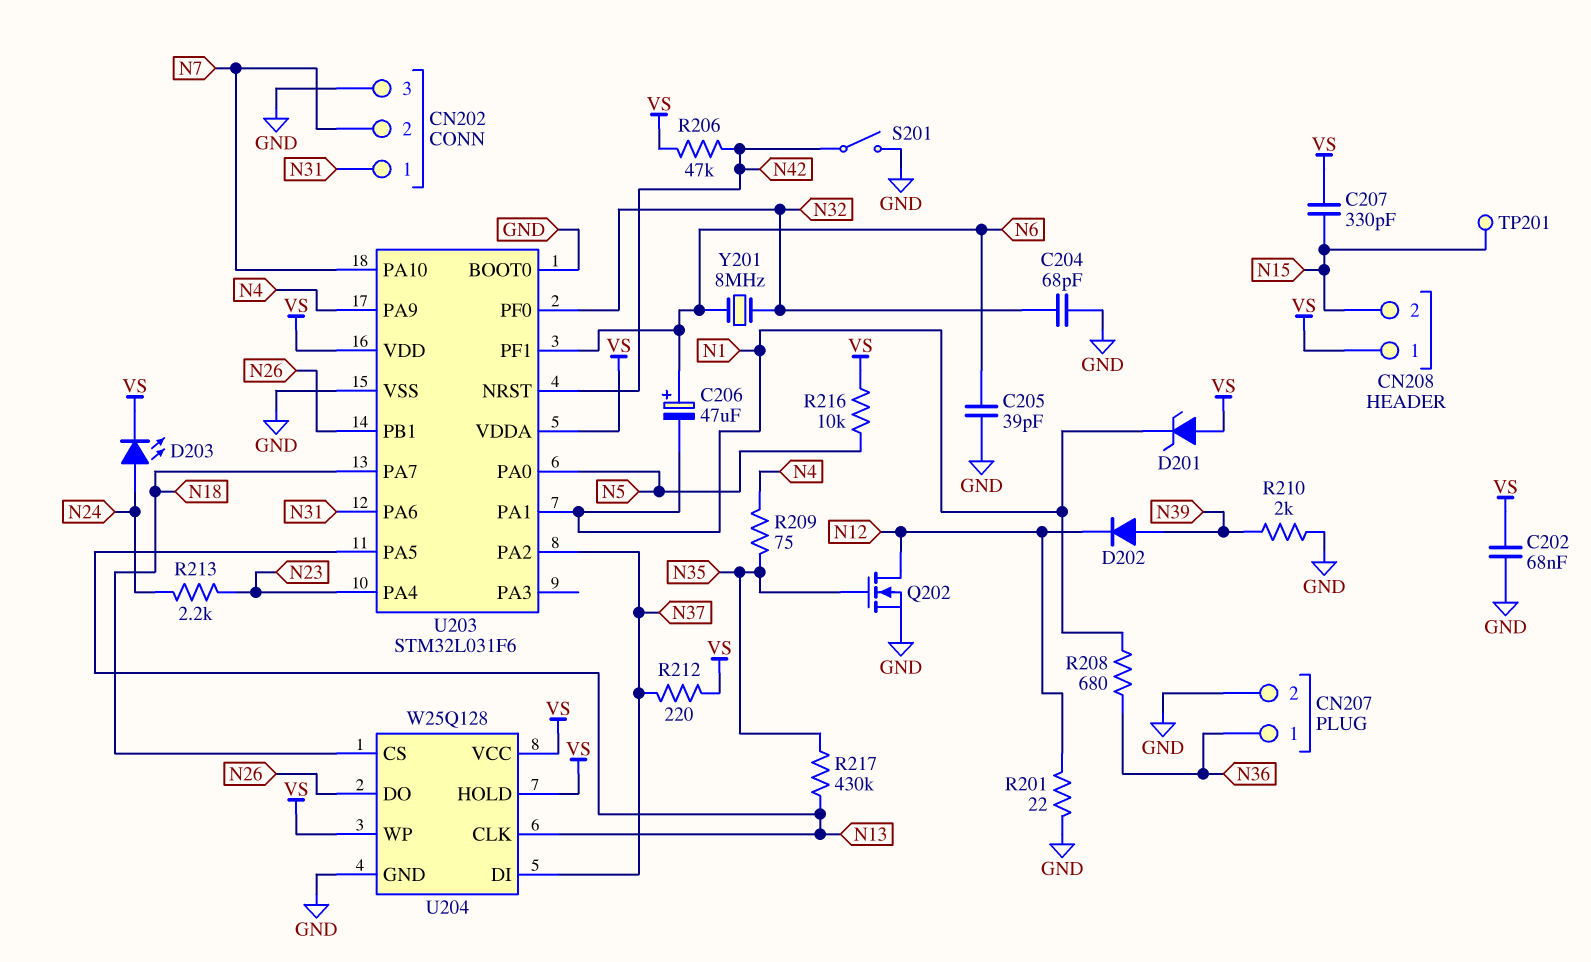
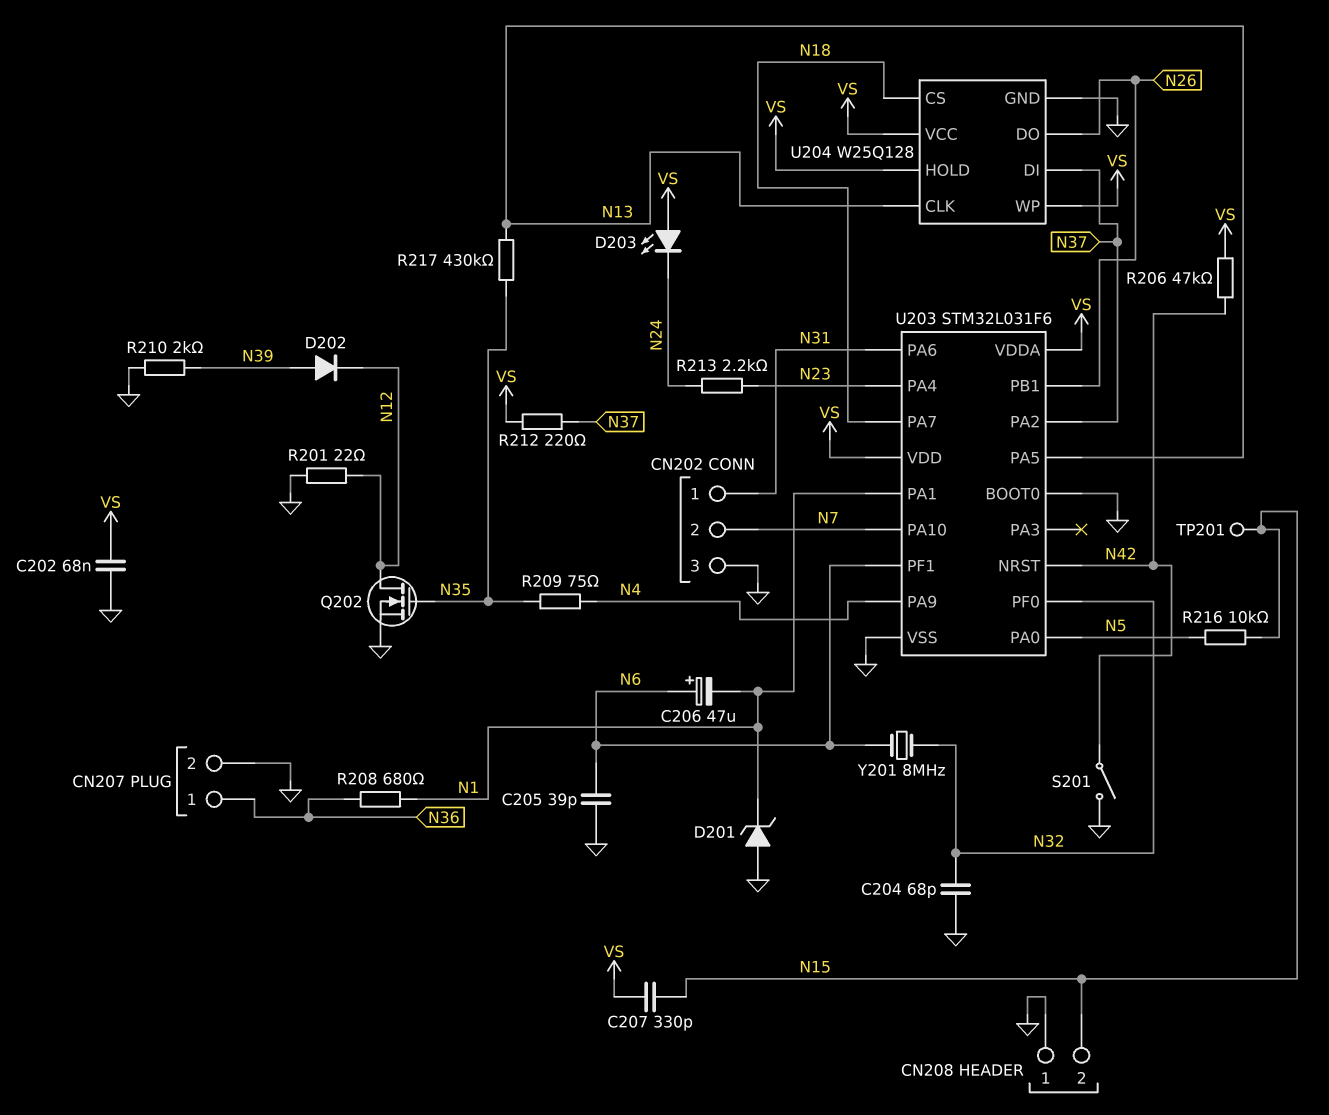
CN208 pin 1: VS -> GND
D201: zener (A VS, K N1) -> zener (A GND, K N1)
D203: LED (A N24, K VS) -> LED (A VS, K N24)
R216: 10k (N5, VS) -> 10k (N5, N15)

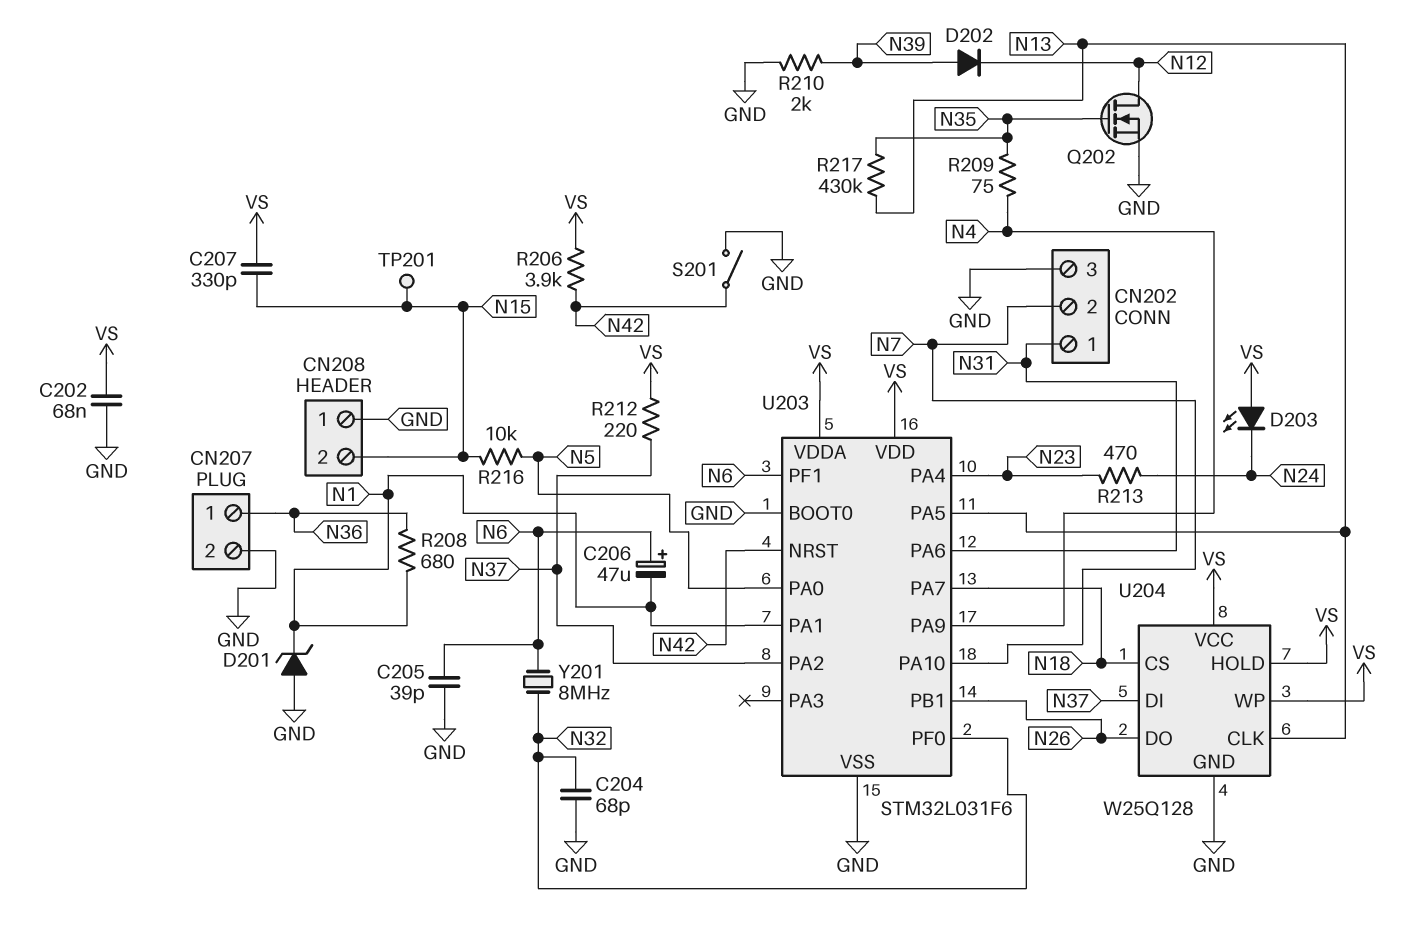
R201: 22 (GND, N12) -> none
R206: 47k (N42, VS) -> 3.9k (N42, VS)
R213: 2.2k (N23, N24) -> 470 (N23, N24)

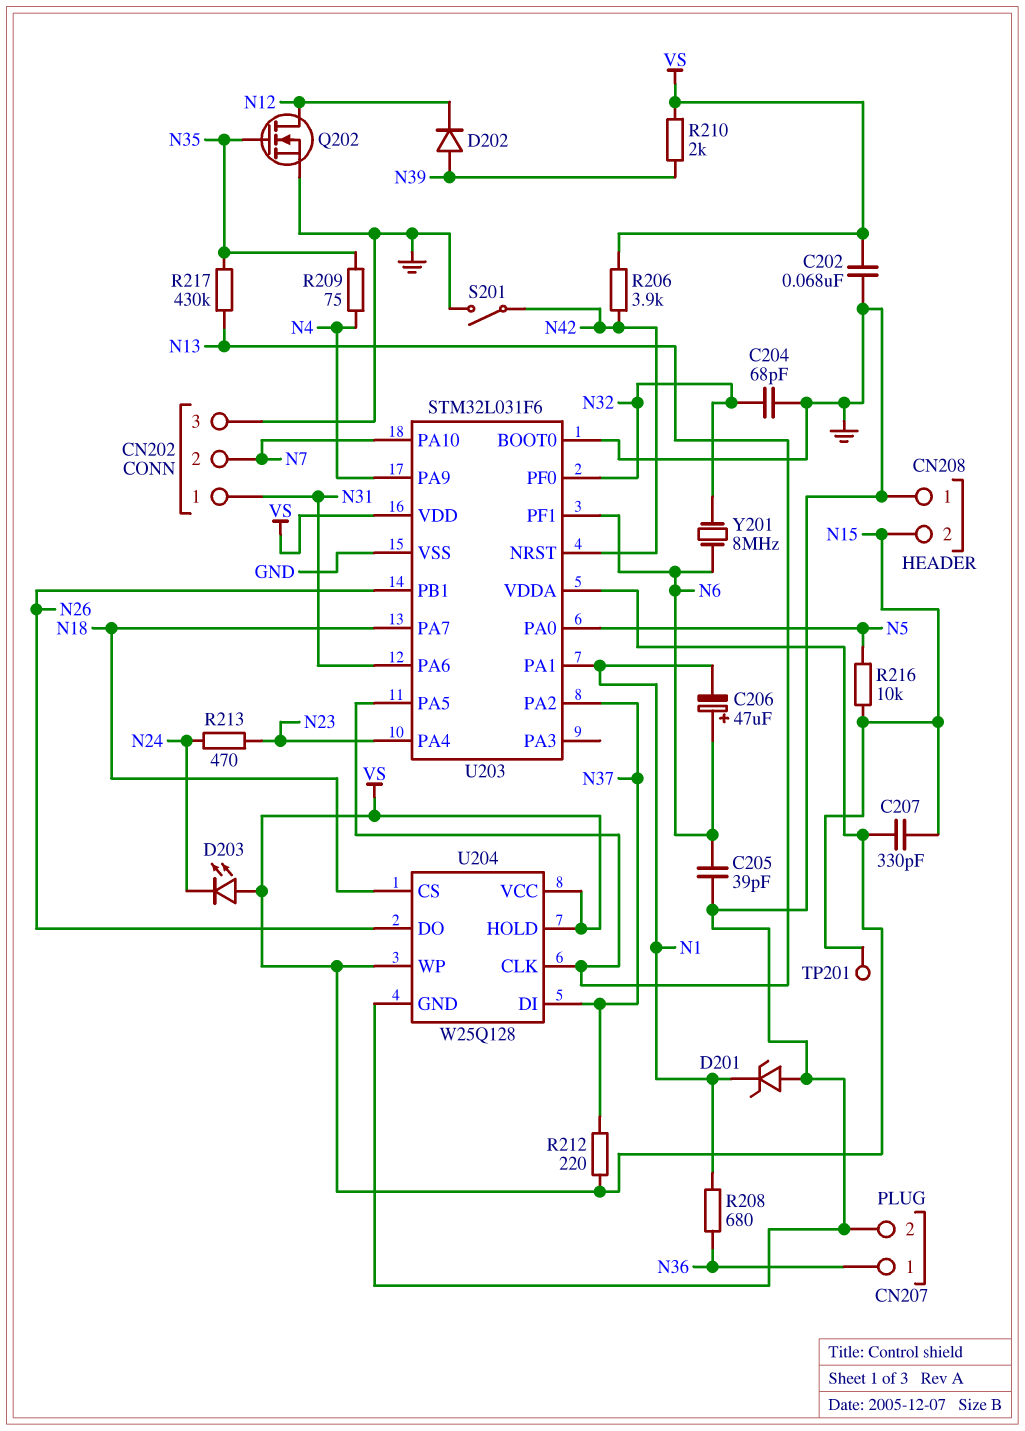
R210: 2k (GND, N39) -> 2k (N39, VS)

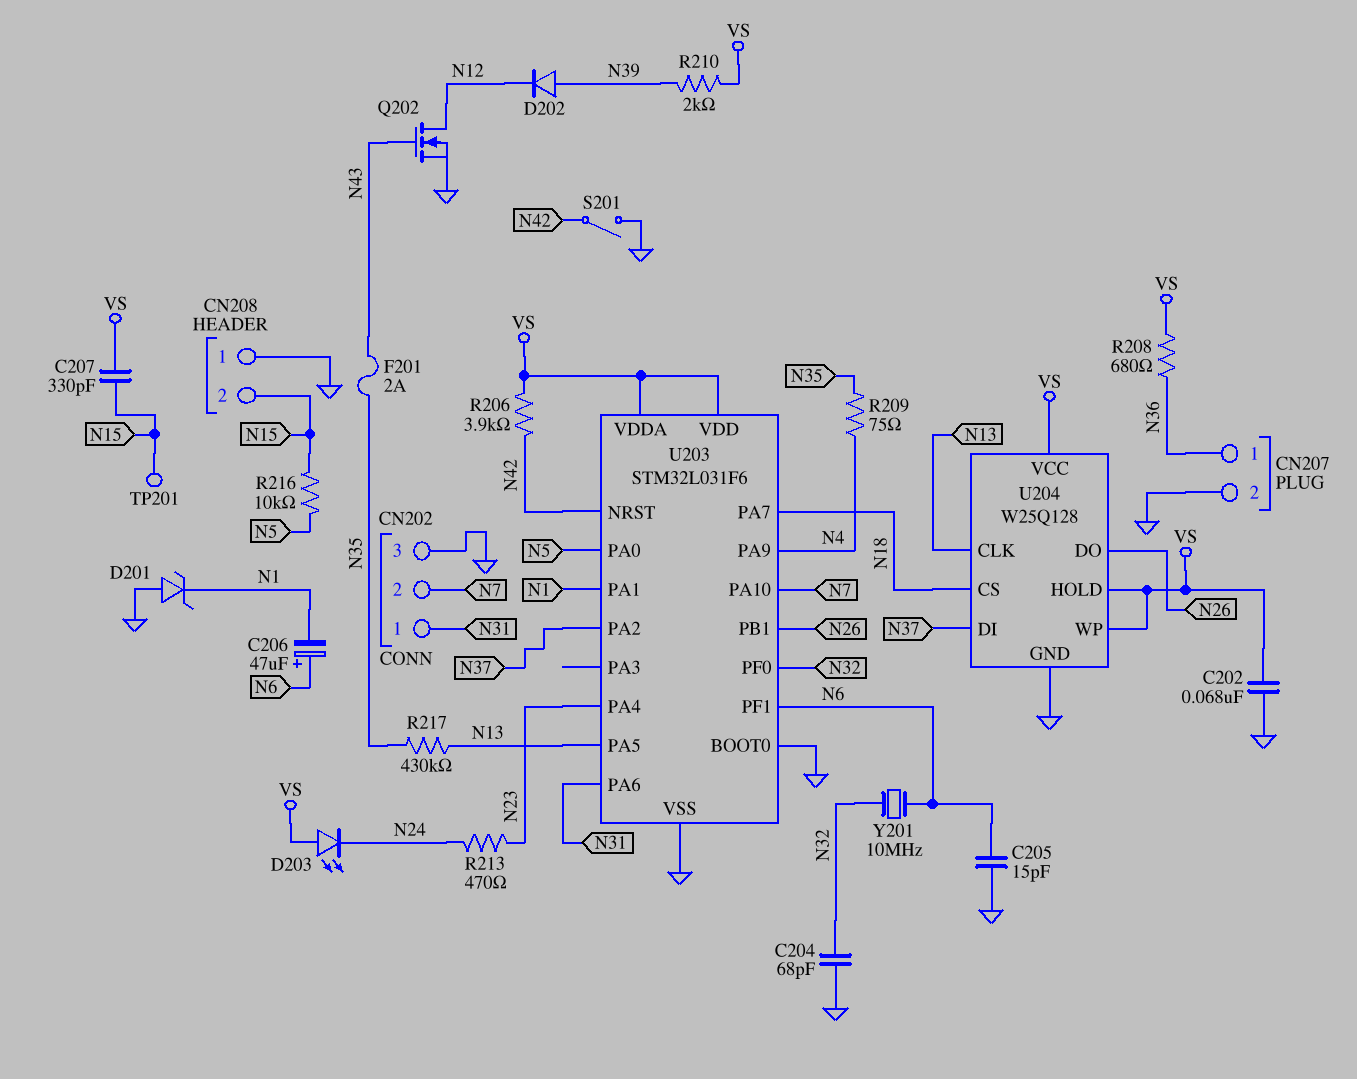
C205: 39pF (GND, N6) -> 15pF (GND, N6)
F201: none -> 2A (N35, N43)
Q202: NMOS (G N35, D N12, S GND) -> NMOS (G N43, D N12, S GND)
R208: 680 (N1, N36) -> 680 (N36, VS)
R212: 220 (N37, VS) -> none
Y201: 8MHz (N6, N32) -> 10MHz (N6, N32)

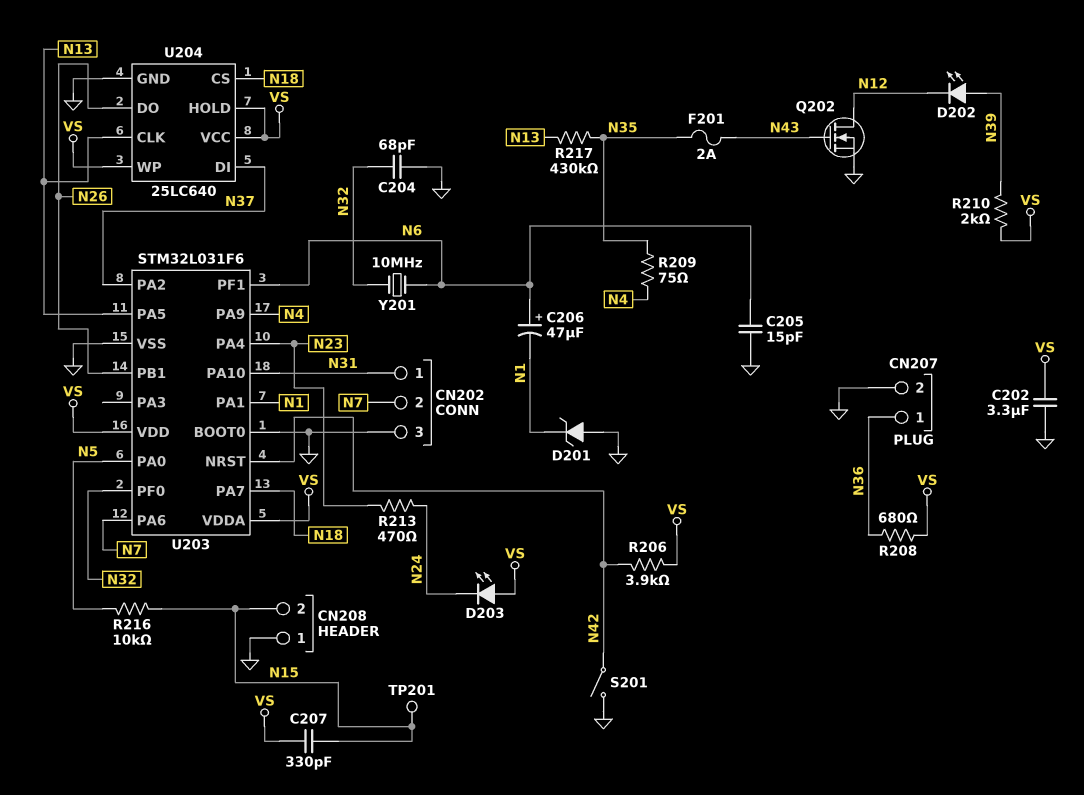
C202: 68nF (GND, VS) -> 3.3uF (GND, VS)
D202: diode (A N39, K N12) -> LED (A N39, K N12)
U203 pin PA6: N31 -> N7
U203 pin PA10: N7 -> N31
U204: W25Q128 -> 25LC640

